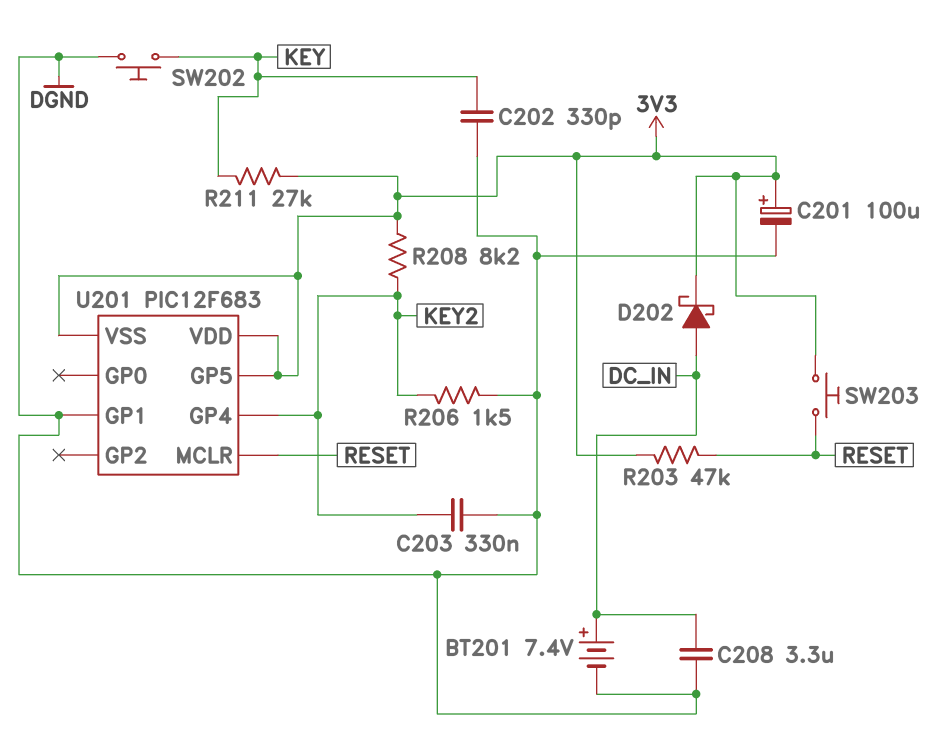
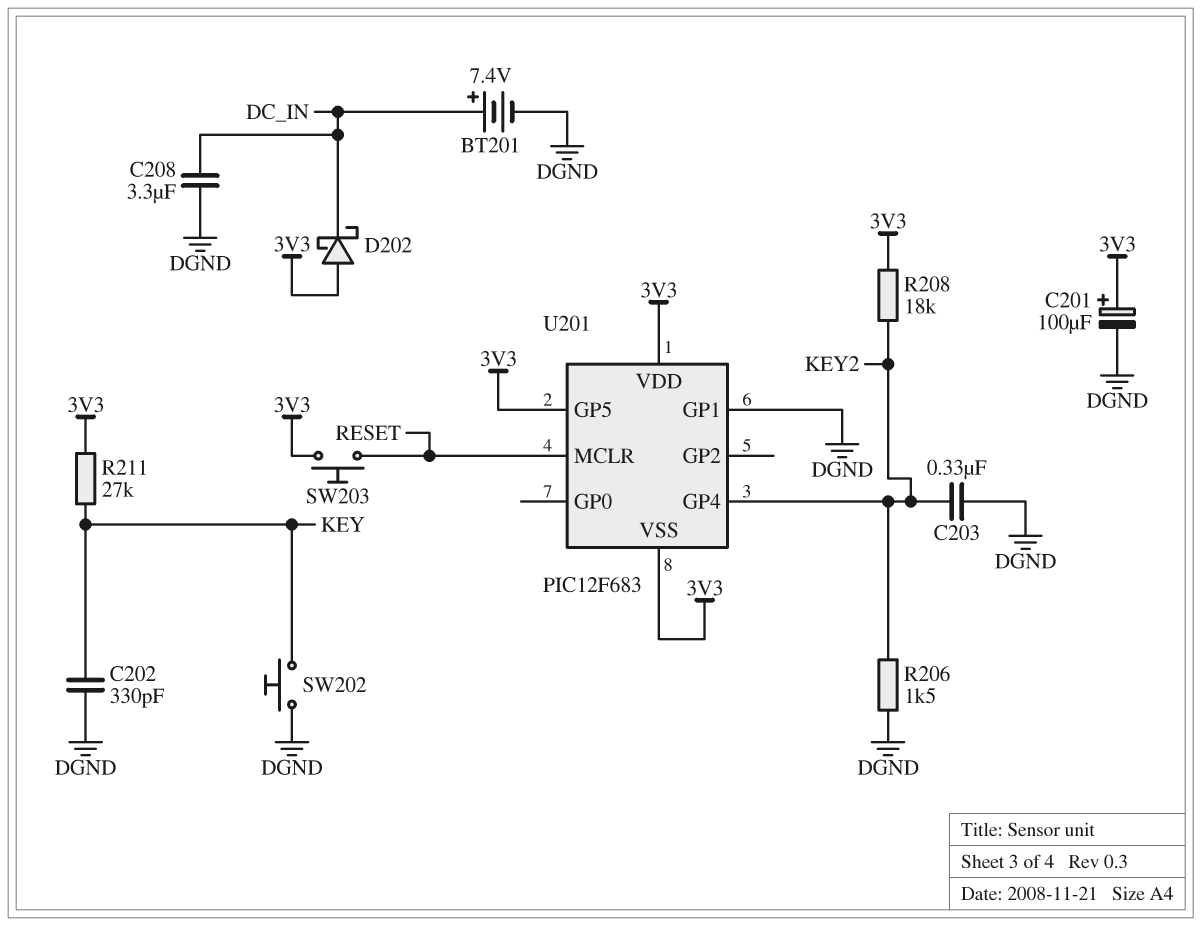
D202: schottky (A DC_IN, K 3V3) -> schottky (A 3V3, K DC_IN)
R203: 47k (3V3, RESET) -> none
R208: 8.2k (3V3, KEY2) -> 18k (3V3, KEY2)

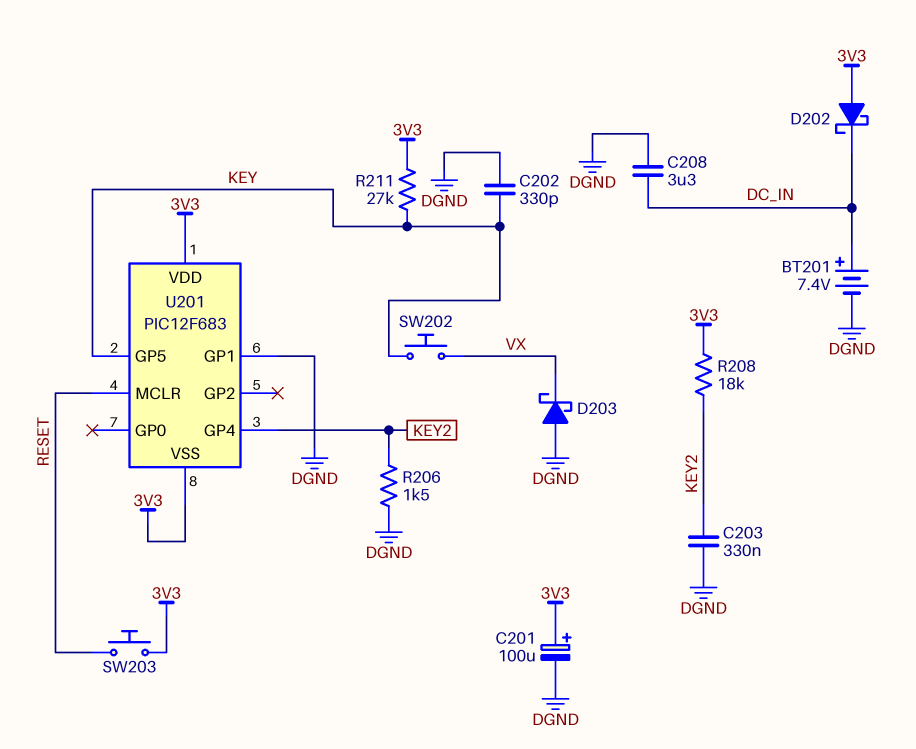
D203: none -> schottky (A DGND, K VX)
SW202: button (DGND, KEY) -> button (KEY, VX)
U201 pin GP5: 3V3 -> KEY

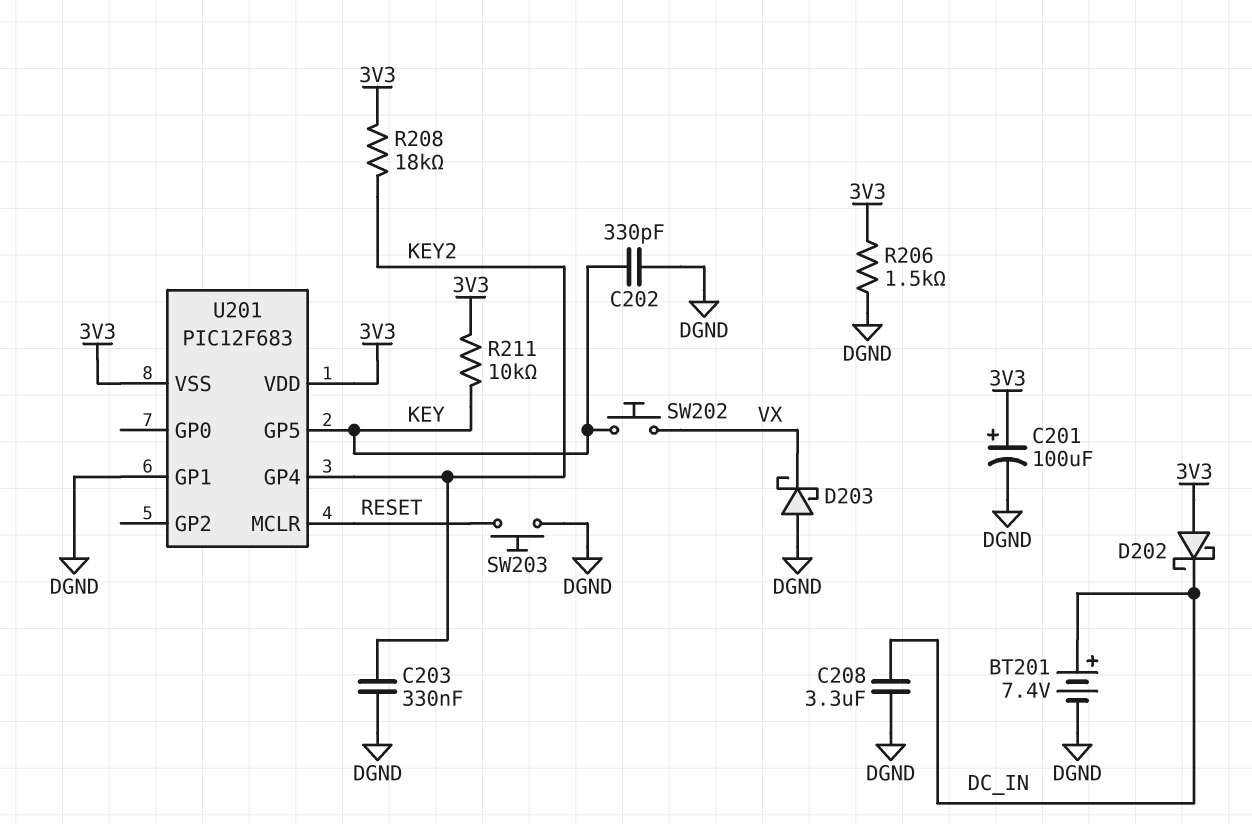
R206: 1.5k (DGND, KEY2) -> 1.5k (3V3, DGND)
R211: 27k (3V3, KEY) -> 10k (3V3, KEY)
SW203: button (3V3, RESET) -> button (DGND, RESET)

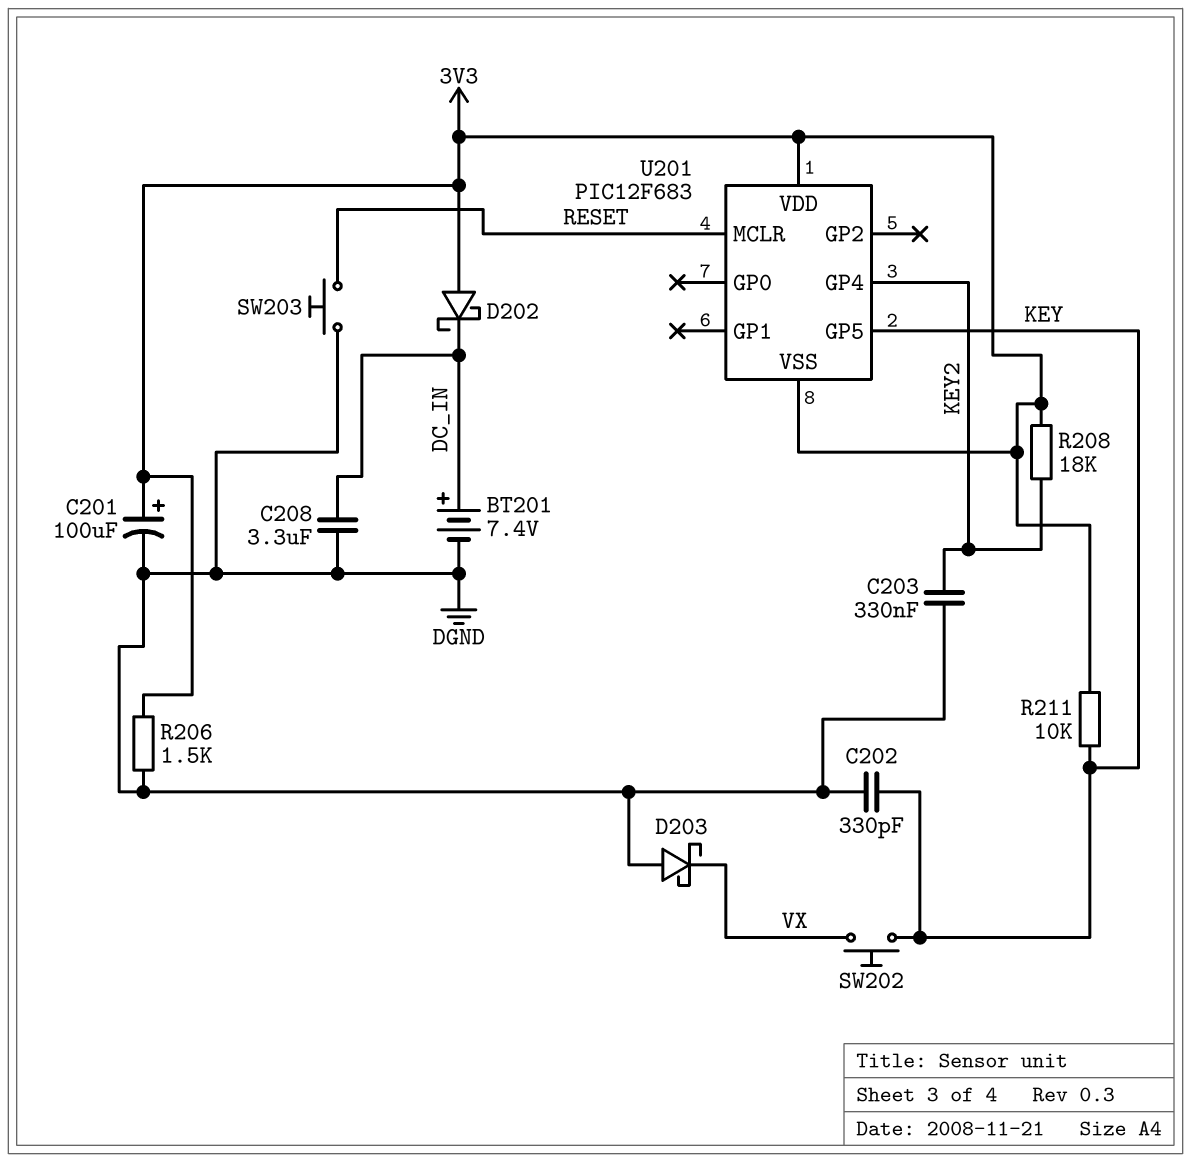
U201 pin GP1: DGND -> none

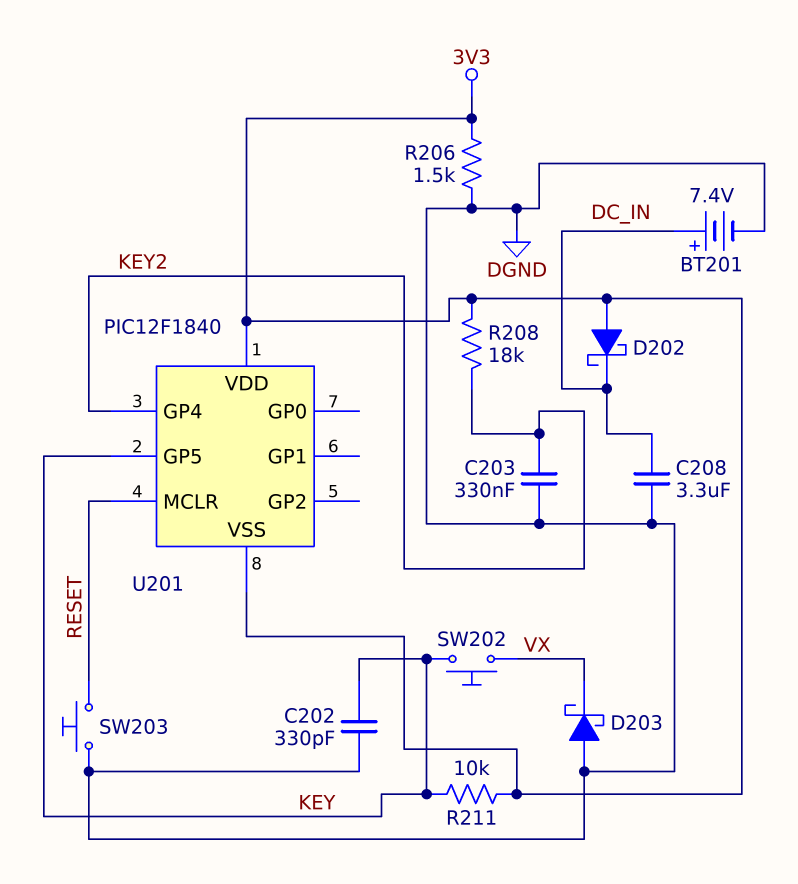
C201: 100uF (plus 3V3, minus DGND) -> none
U201: PIC12F683 -> PIC12F1840

